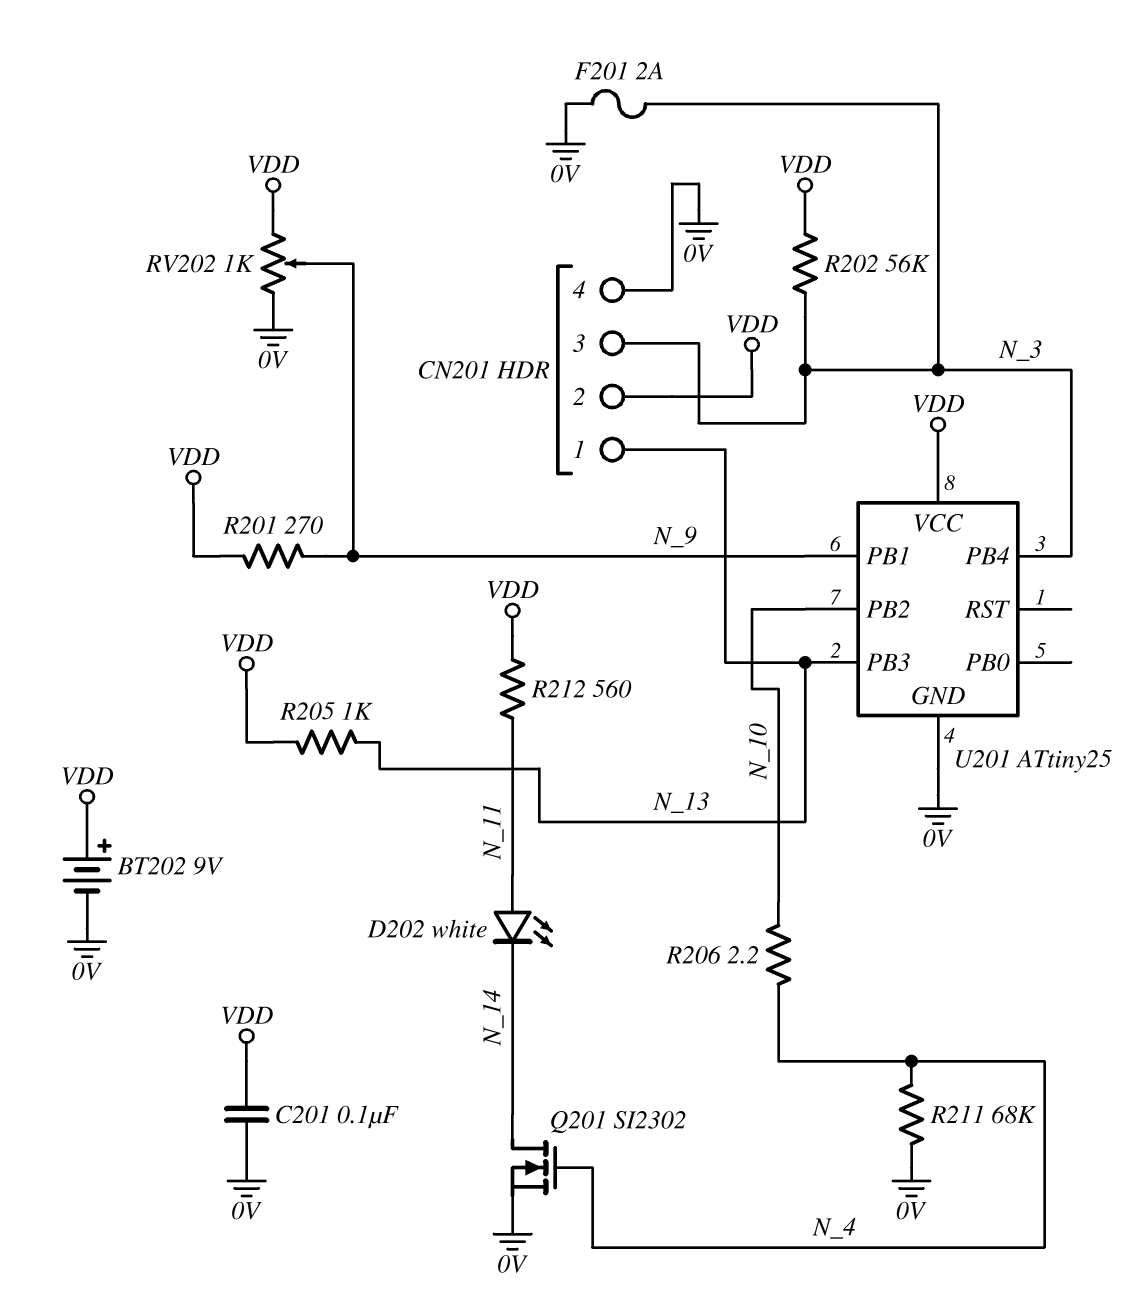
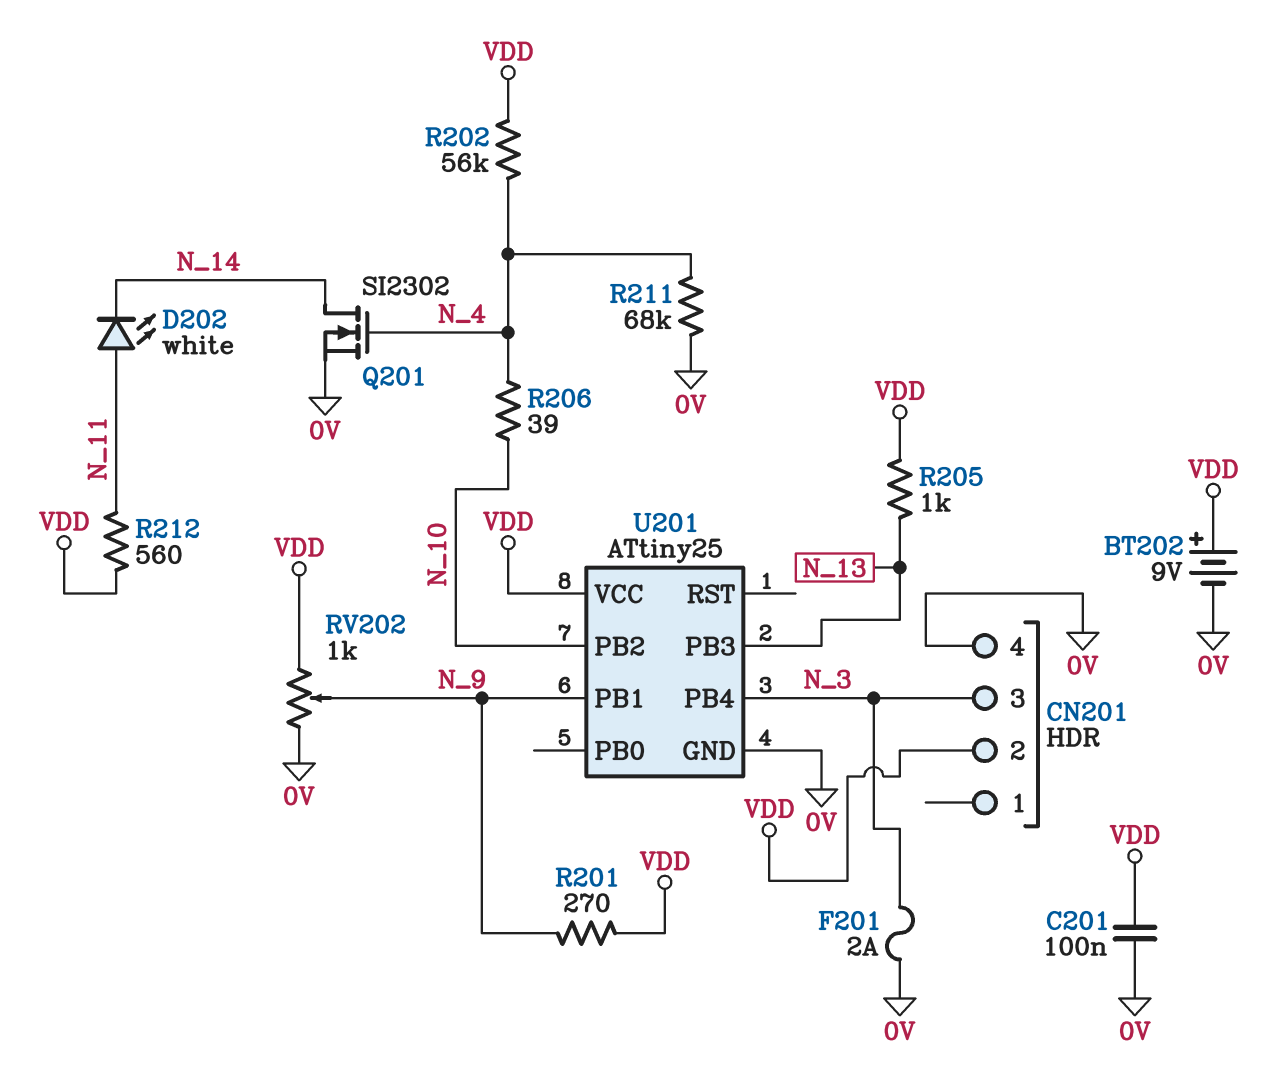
CN201 pin 1: N_13 -> none
R202: 56k (N_3, VDD) -> 56k (N_4, VDD)
R206: 2.2 (N_4, N_10) -> 39 (N_4, N_10)

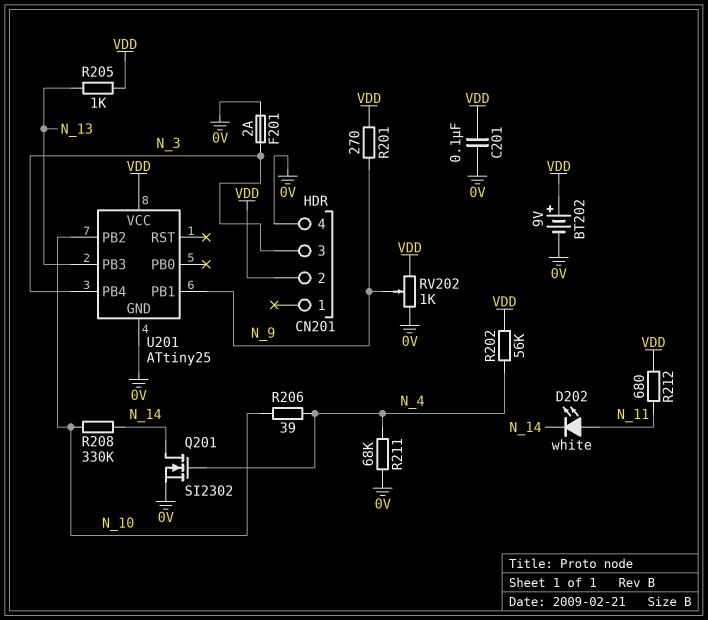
R208: none -> 330k (N_10, N_14)
R212: 560 (N_11, VDD) -> 680 (N_11, VDD)

